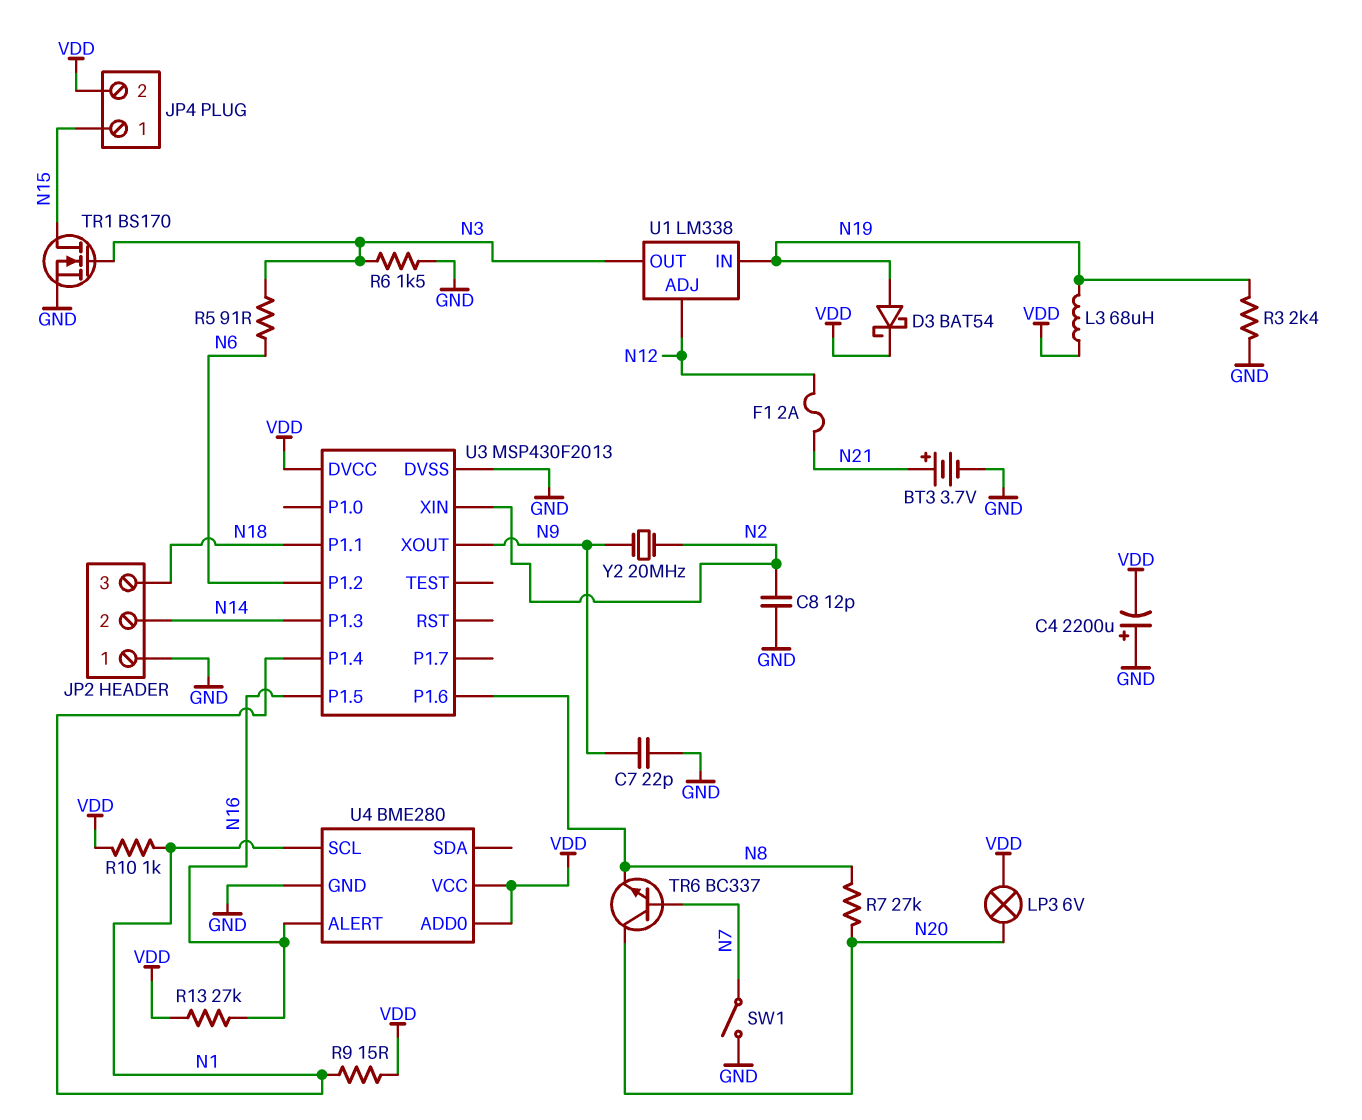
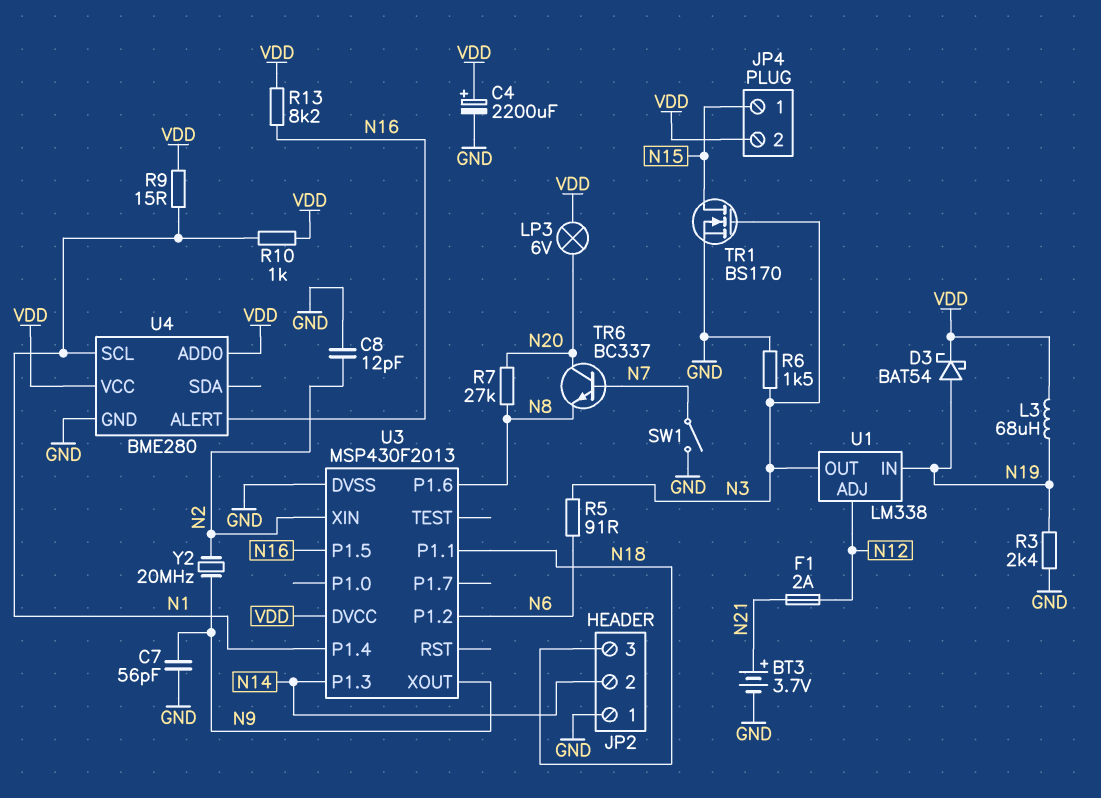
C4: 2200uF (plus GND, minus VDD) -> 2200uF (plus VDD, minus GND)
C7: 22pF (GND, N9) -> 56pF (GND, N9)
R13: 27k (N16, VDD) -> 8.2k (N16, VDD)

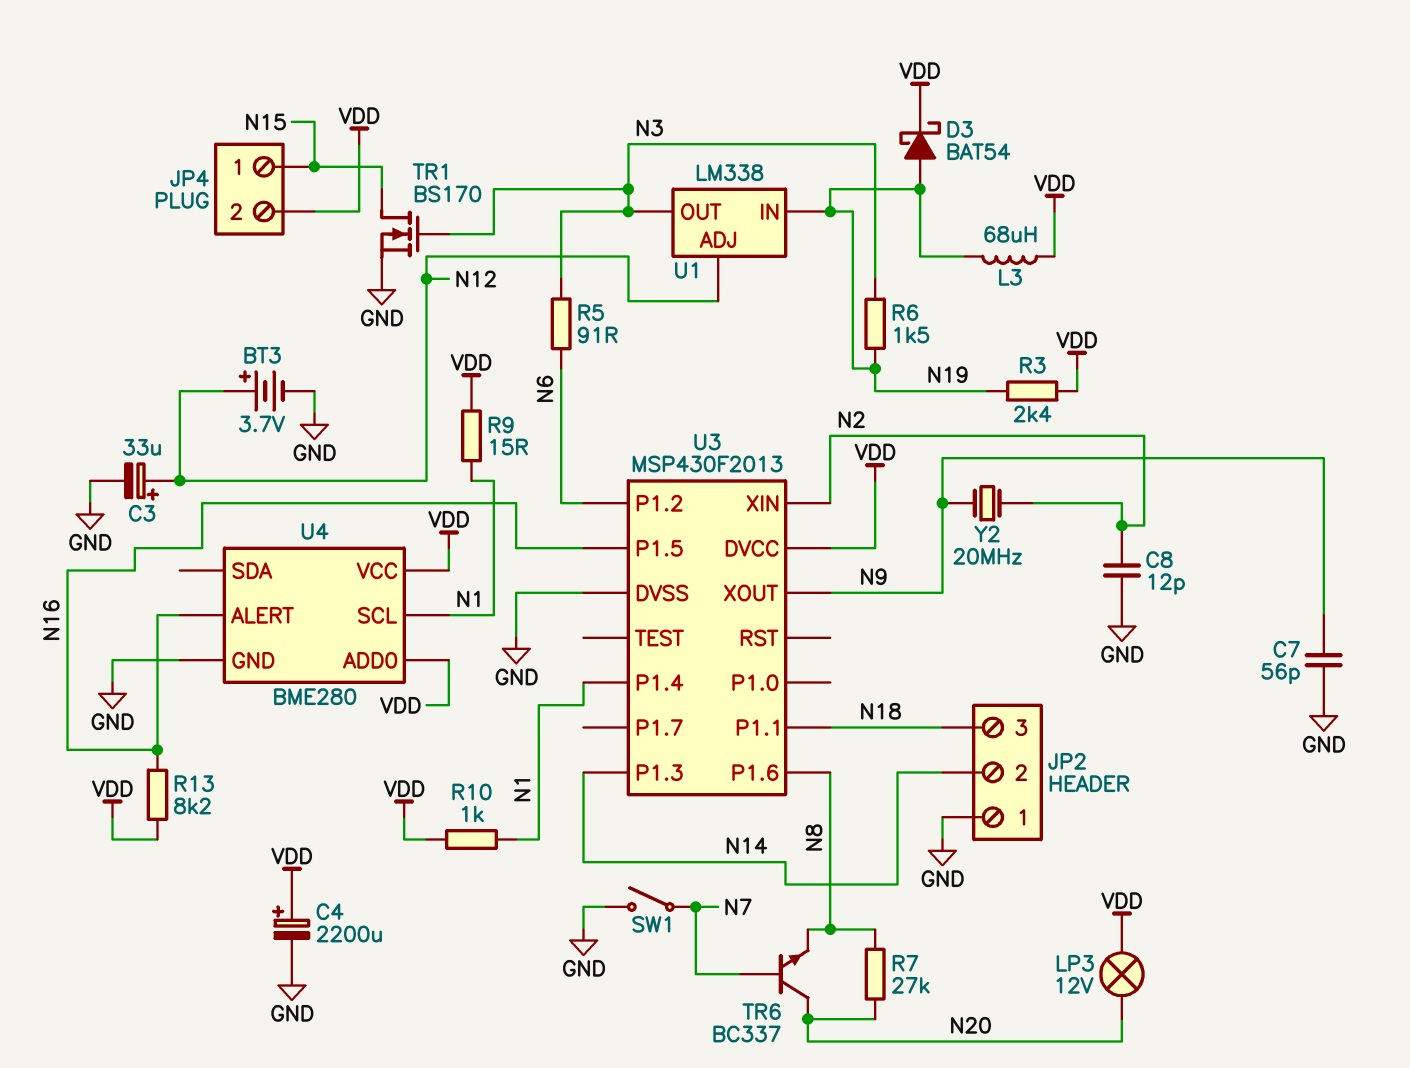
BT3: 3.7V (plus N21, minus GND) -> 3.7V (plus N12, minus GND)
C3: none -> 33uF (plus N12, minus GND)
F1: 2A (N12, N21) -> none
LP3: lamp 6V (N20, VDD) -> lamp 12V (N20, VDD)
R3: 2.4k (GND, N19) -> 2.4k (N19, VDD)
R6: 1.5k (GND, N3) -> 1.5k (N3, N19)

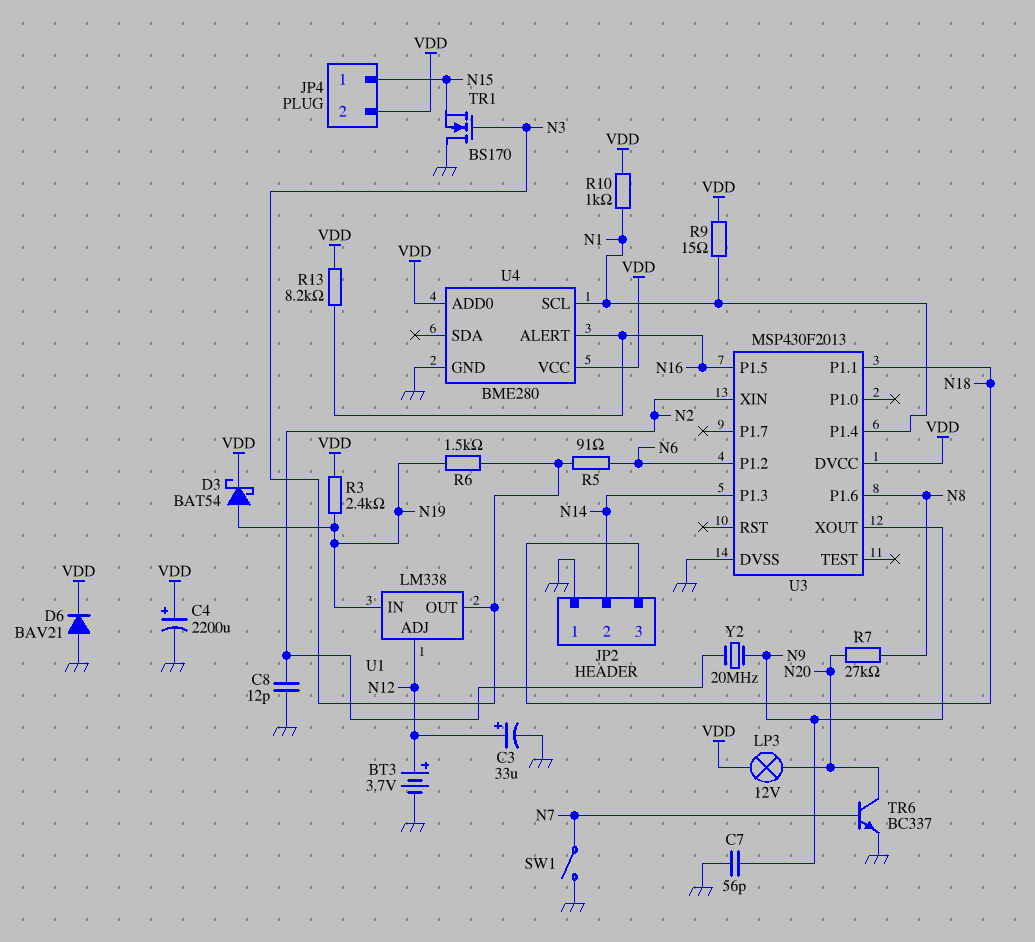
D6: none -> diode BAV21 (A GND, K VDD)
L3: 68uH (N19, VDD) -> none
TR1: NMOS BS170 (G N3, D N15, S GND) -> NMOS BS170 (G N3, D GND, S N15)
TR6: NPN BC337 (B N7, C N20, E N8) -> NPN BC337 (B N7, C N20, E GND)

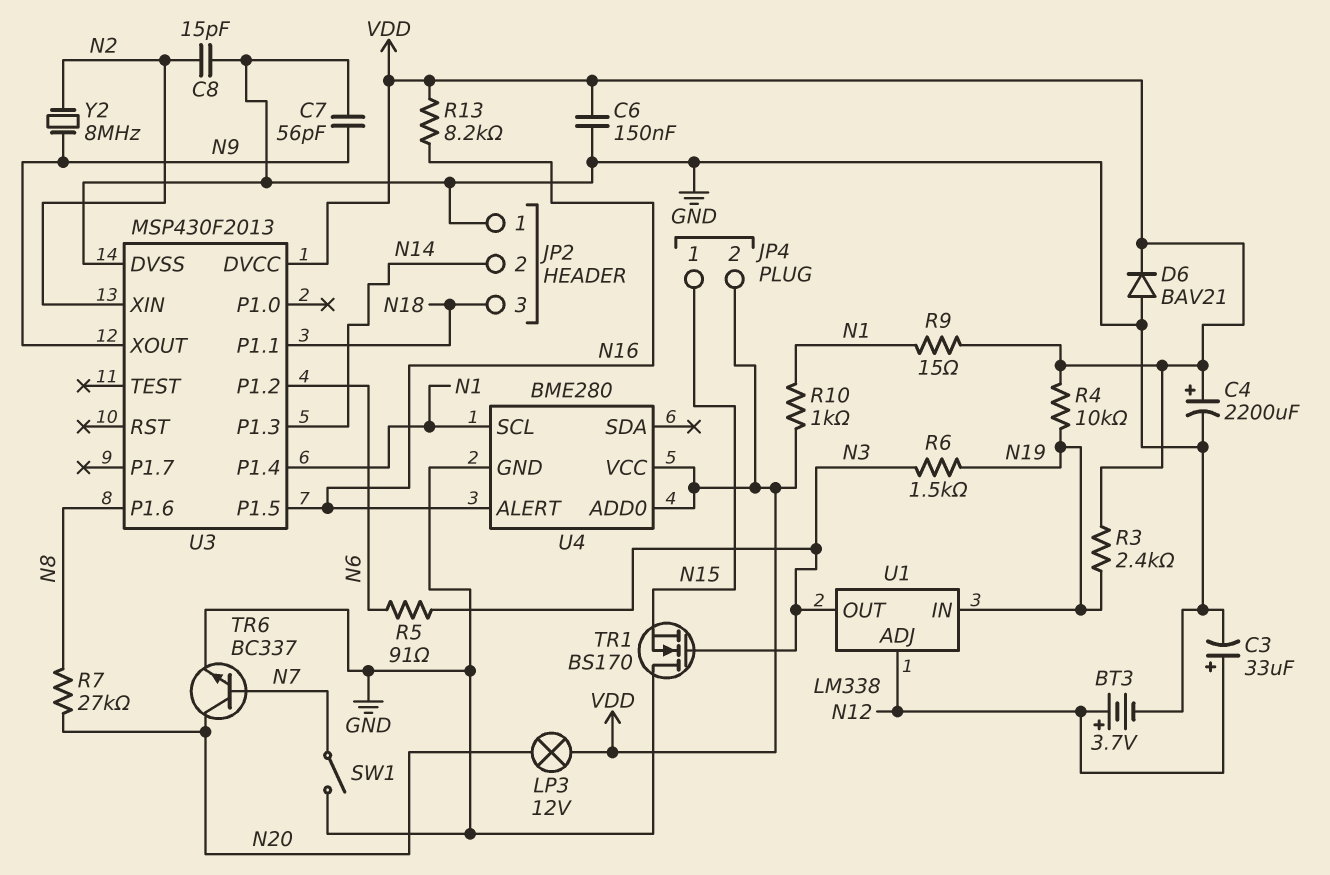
C6: none -> 150nF (GND, VDD)
C8: 12pF (GND, N2) -> 15pF (GND, N2)
D3: schottky BAT54 (A N19, K VDD) -> none
R4: none -> 10k (N19, VDD)
Y2: 20MHz (N2, N9) -> 8MHz (N2, N9)

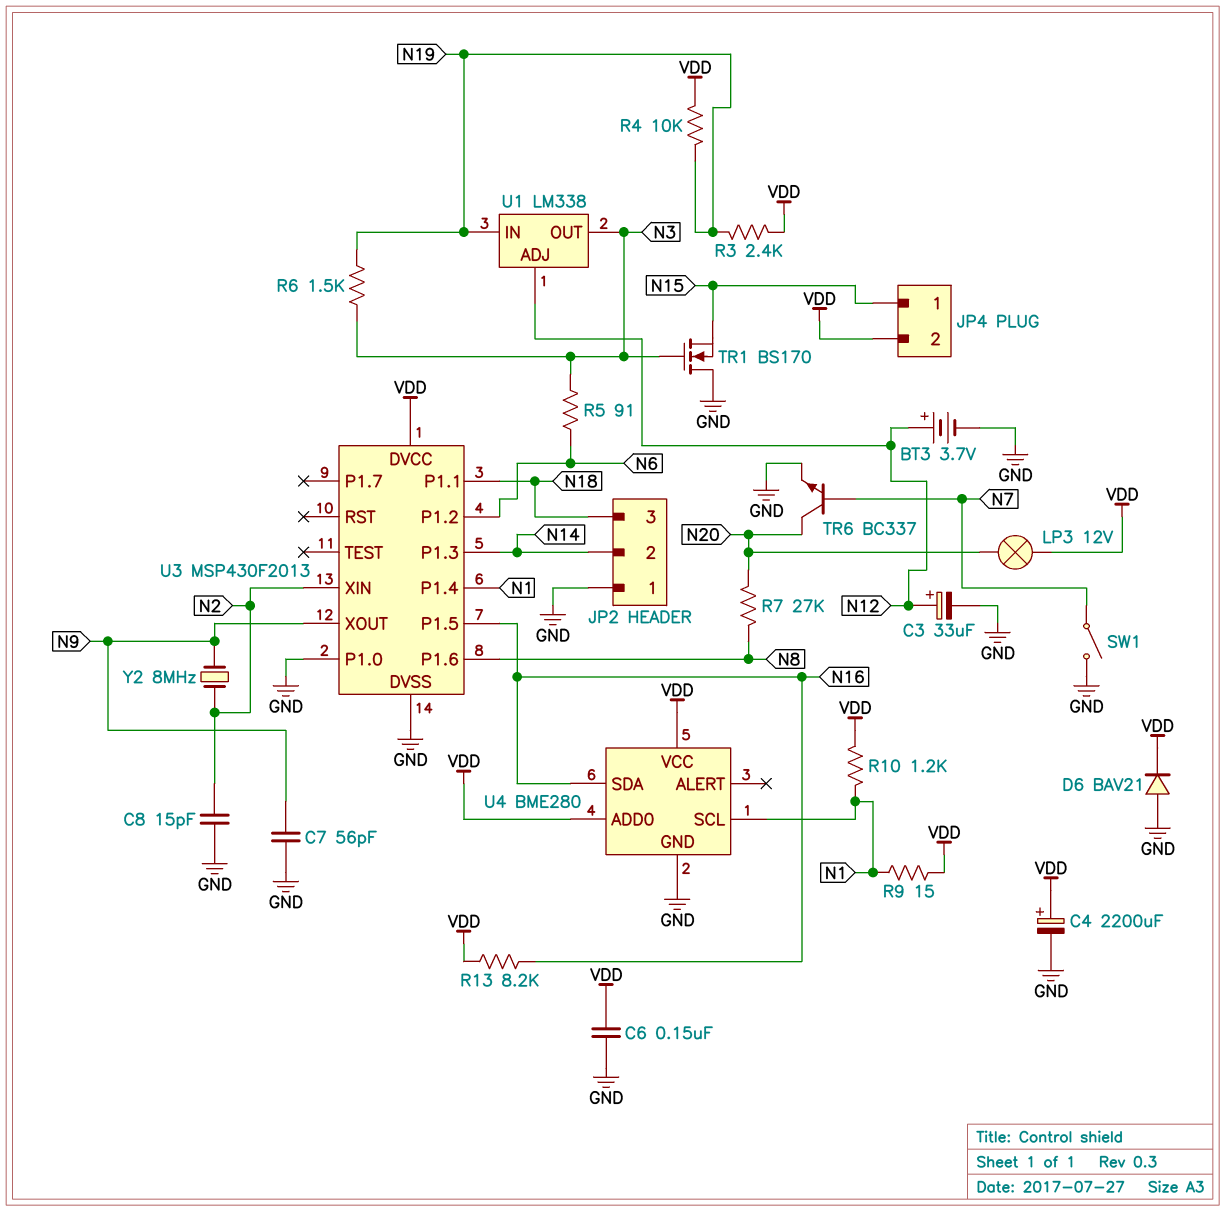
R10: 1k (N1, VDD) -> 1.2k (N1, VDD)
U3 pin P1.0: none -> GND
U4 pin ALERT: N16 -> none
U4 pin SDA: none -> N16

